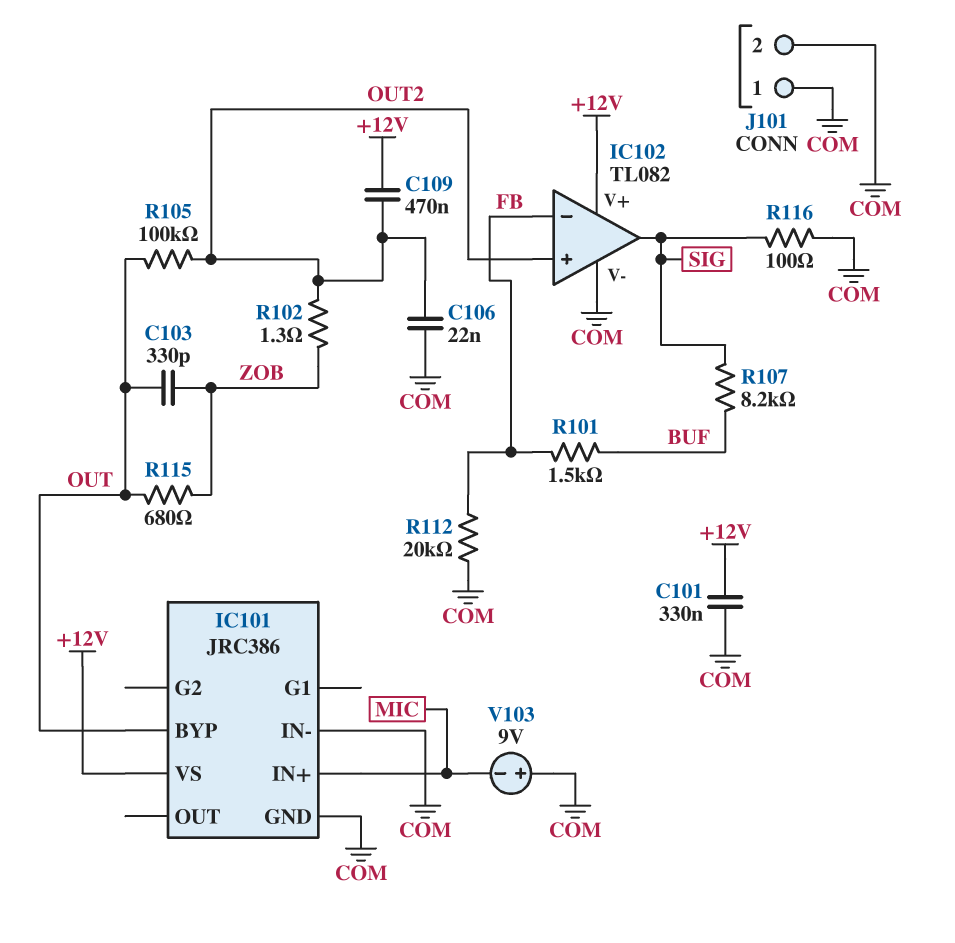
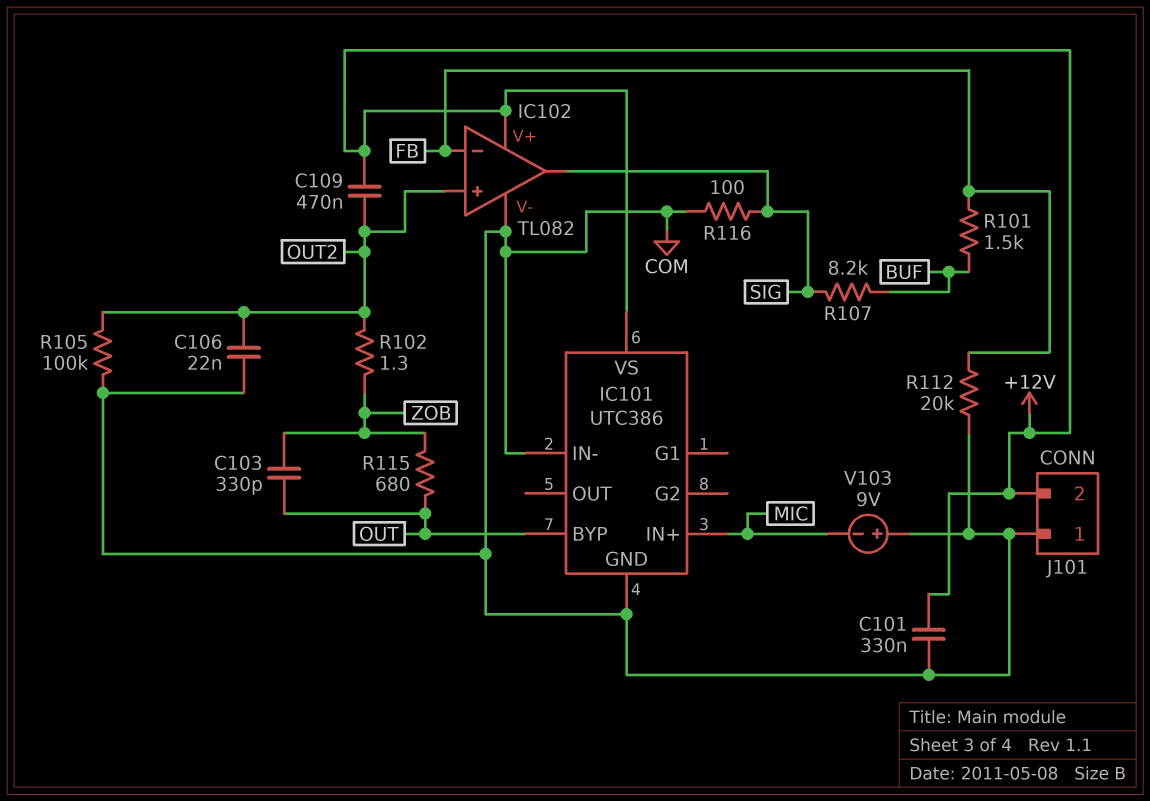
IC101: JRC386 -> UTC386
J101 pin 2: COM -> +12V
R105: 100k (OUT, OUT2) -> 100k (COM, OUT2)

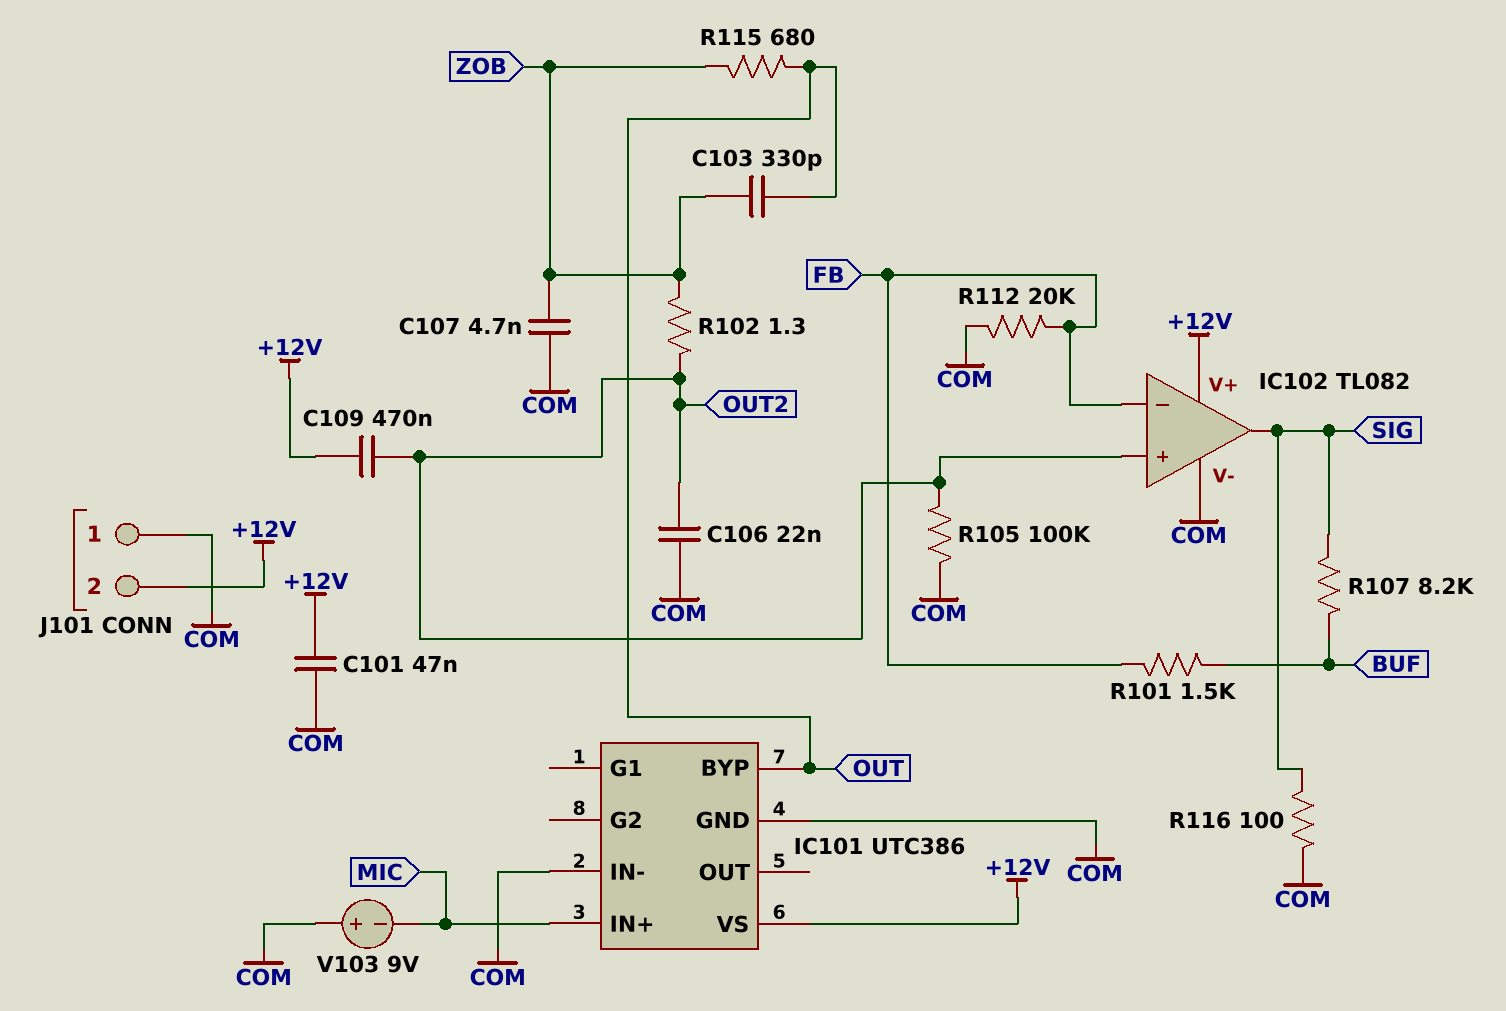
C101: 330nF (+12V, COM) -> 47nF (+12V, COM)
C107: none -> 4.7nF (COM, ZOB)

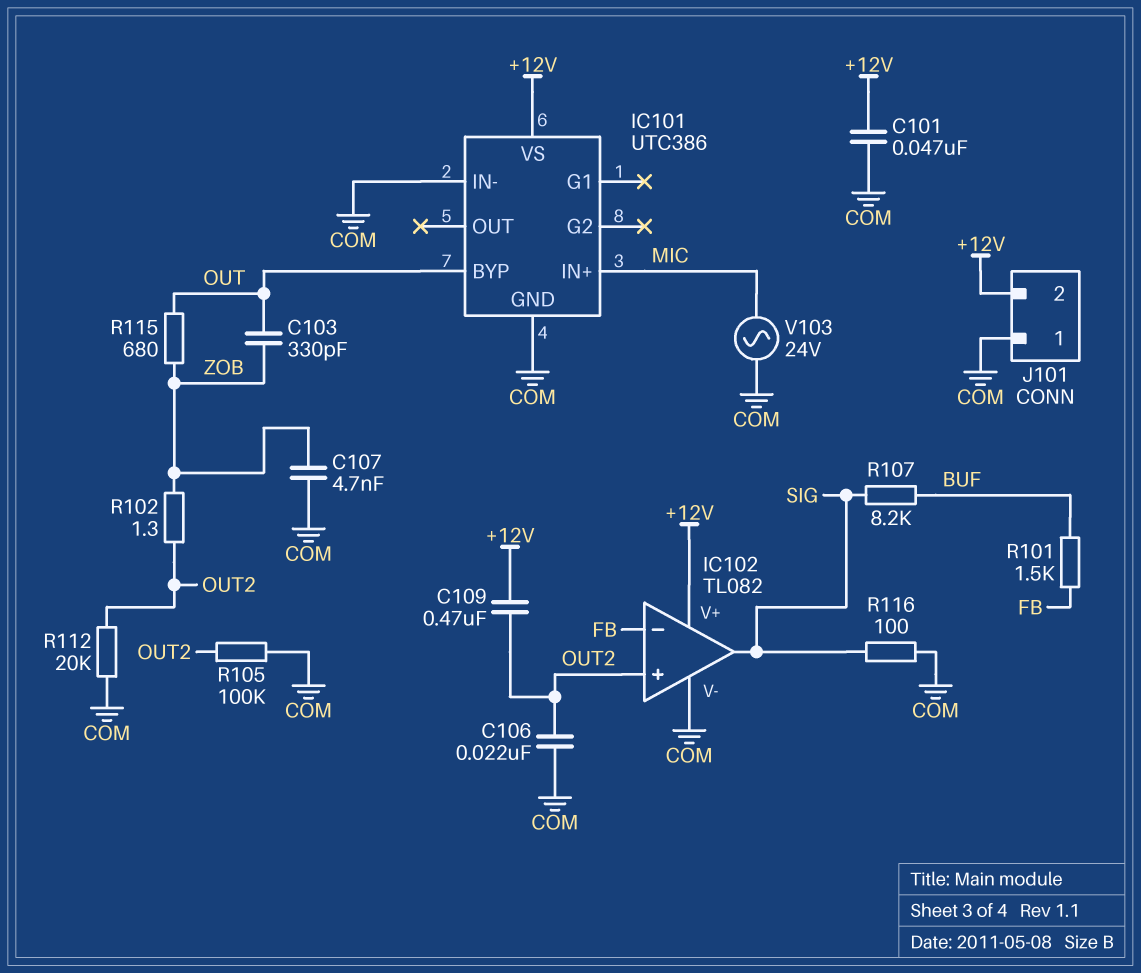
R112: 20k (COM, FB) -> 20k (COM, OUT2)
V103: 9V (plus COM, minus MIC) -> AC 24V (COM, MIC)

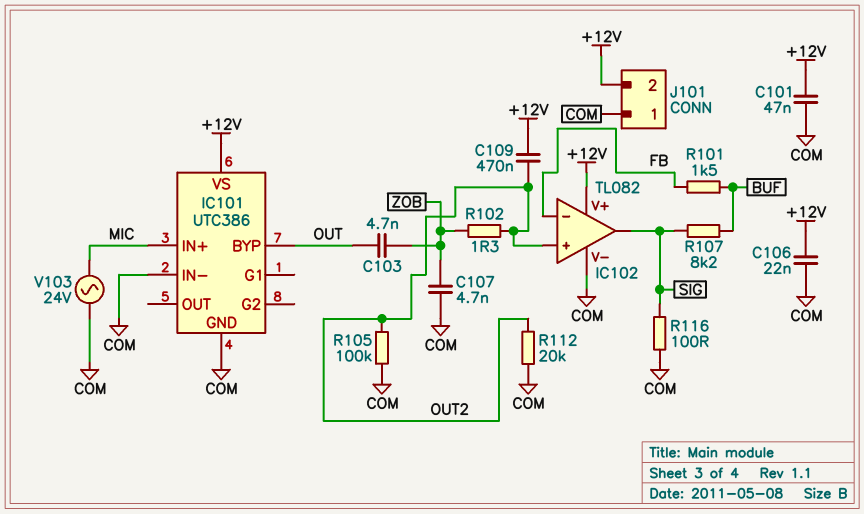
C103: 330pF (OUT, ZOB) -> 4.7nF (OUT, ZOB)
C106: 22nF (COM, OUT2) -> 22nF (+12V, COM)
R115: 680 (OUT, ZOB) -> none

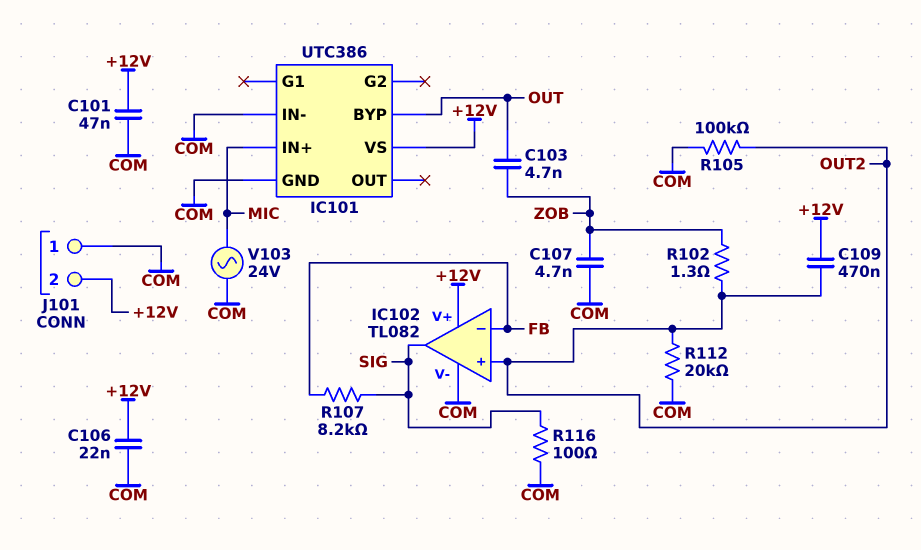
R101: 1.5k (BUF, FB) -> none
R107: 8.2k (BUF, SIG) -> 8.2k (FB, SIG)

